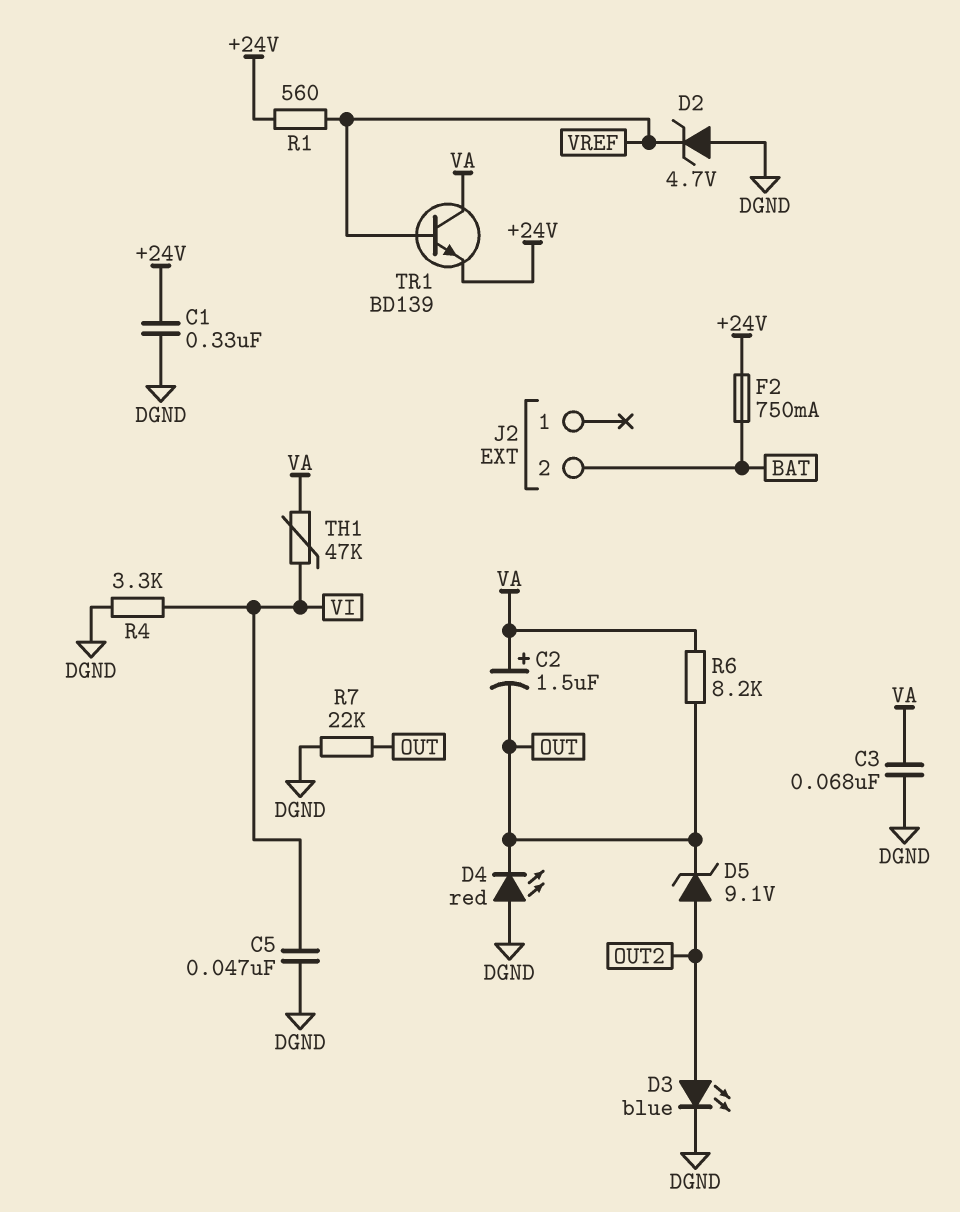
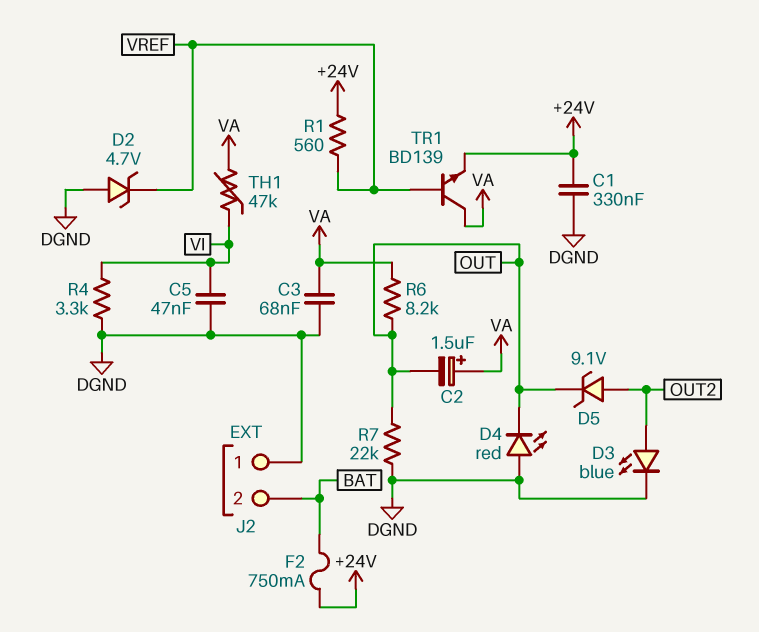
J2 pin 1: none -> DGND

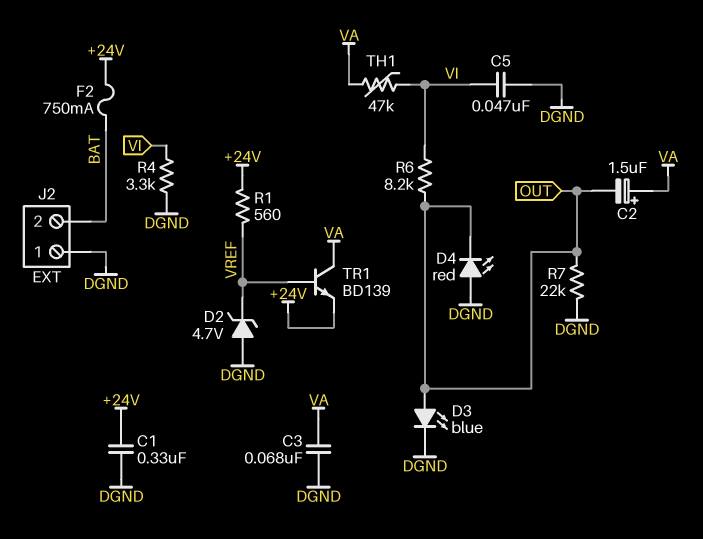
D3: LED blue (A OUT2, K DGND) -> LED blue (A OUT, K DGND)
D5: zener 9.1V (A OUT2, K OUT) -> none
R6: 8.2k (OUT, VA) -> 8.2k (OUT, VI)

